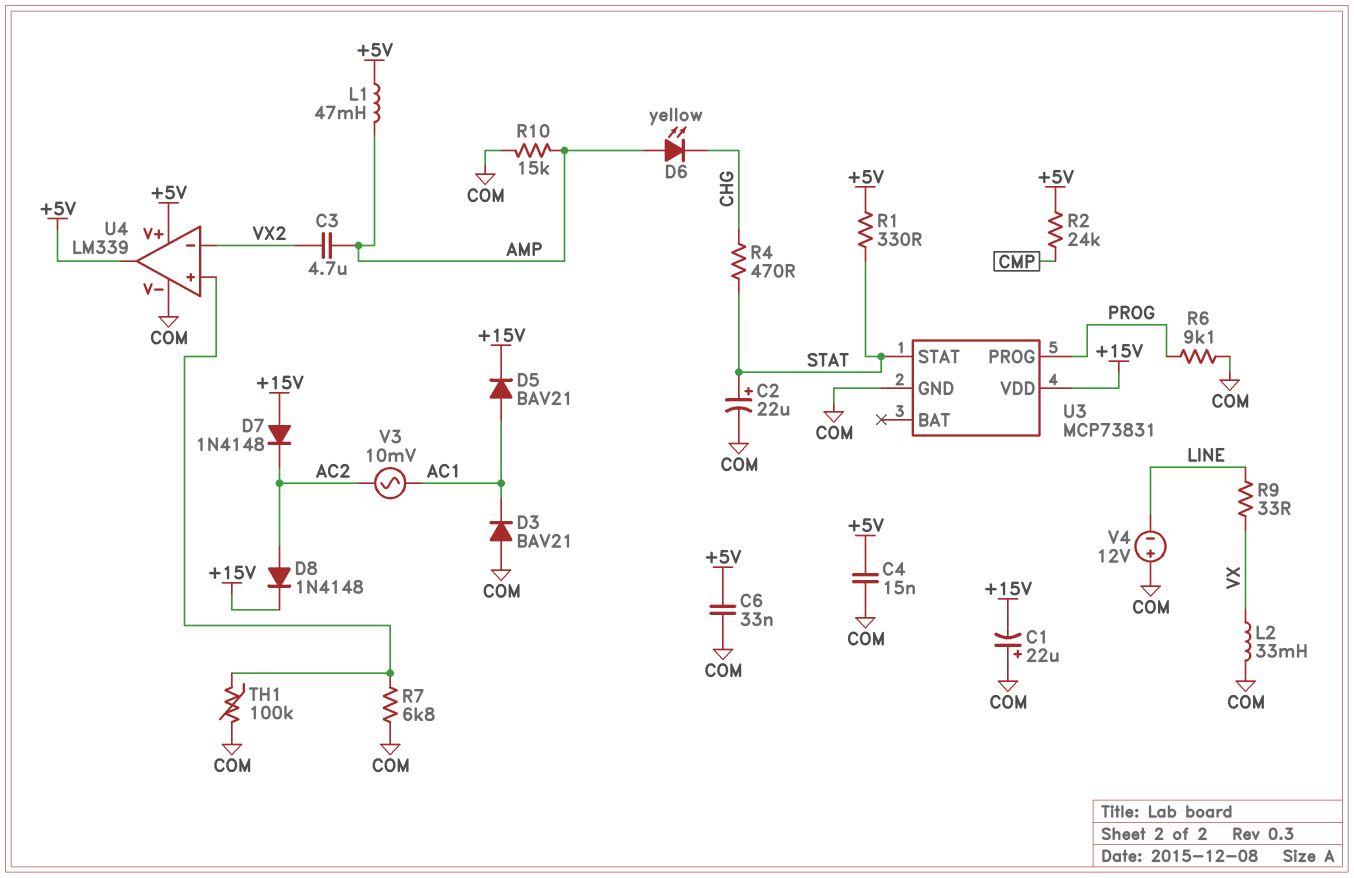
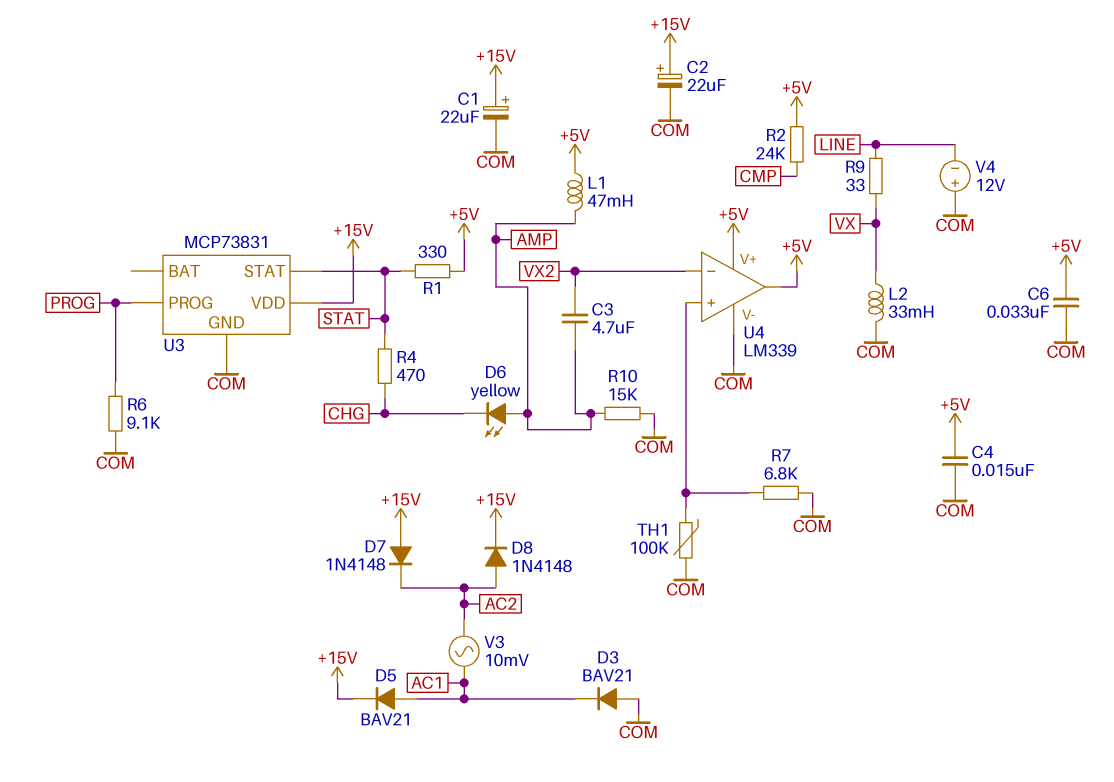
C1: 22uF (plus COM, minus +15V) -> 22uF (plus +15V, minus COM)
C2: 22uF (plus STAT, minus COM) -> 22uF (plus +15V, minus COM)

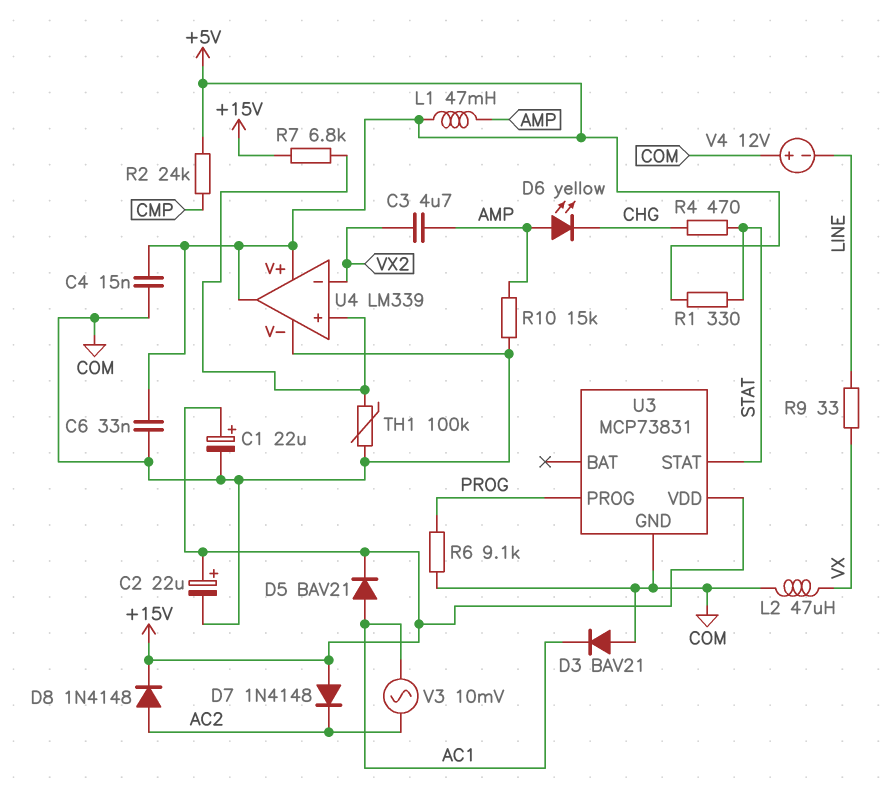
L2: 33mH (COM, VX) -> 47uH (COM, VX)
R7: 6.8k (COM, U4/in+) -> 6.8k (+15V, U4/in+)

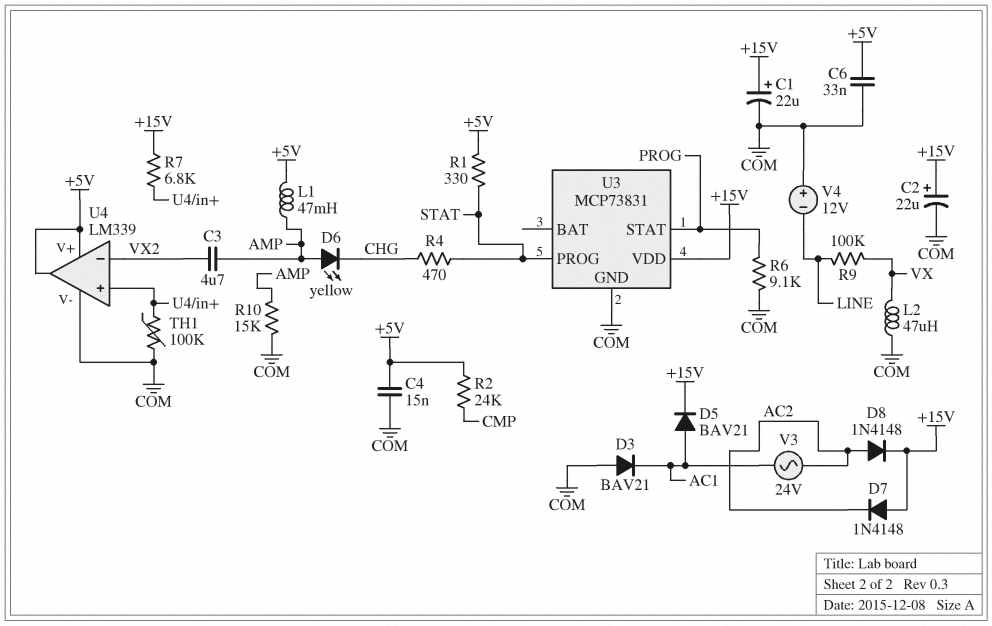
R9: 33 (LINE, VX) -> 100k (LINE, VX)
U3 pin PROG: PROG -> STAT
U3 pin STAT: STAT -> PROG
V3: AC 10mV (AC1, AC2) -> AC 24V (AC1, AC2)

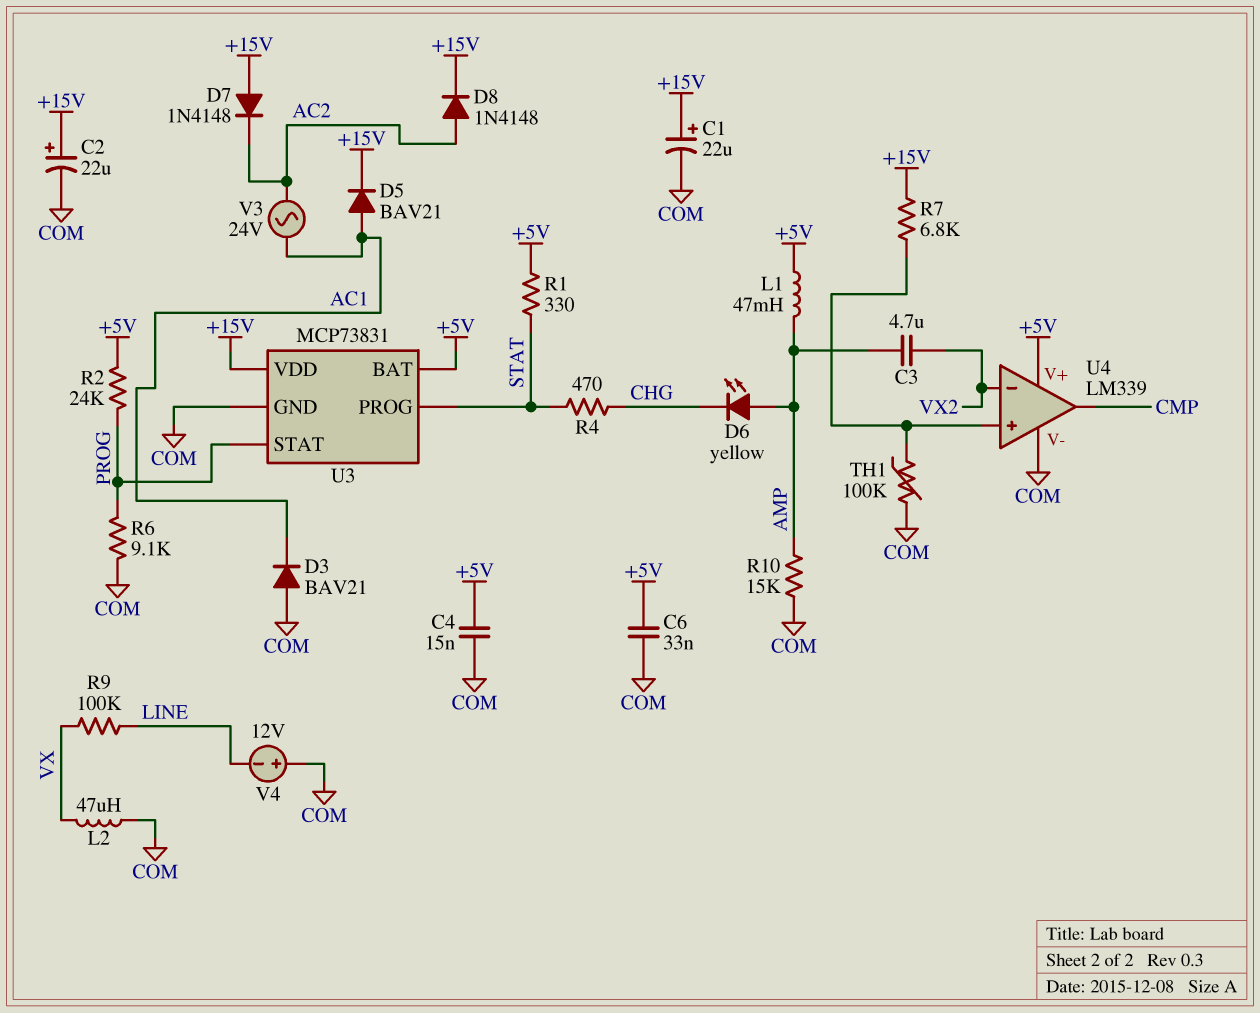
R2: 24k (+5V, CMP) -> 24k (+5V, PROG)
U3 pin BAT: none -> +5V
U4 pin out: +5V -> CMP

